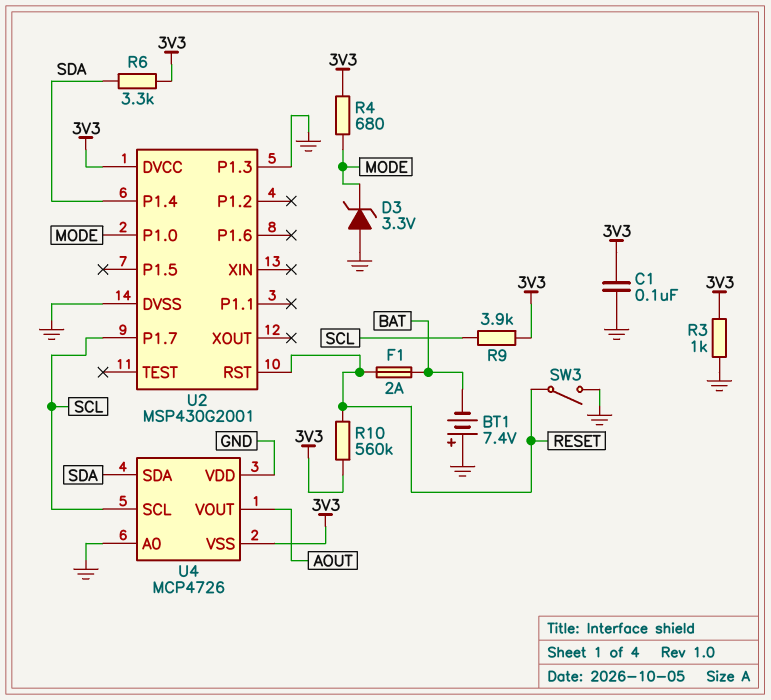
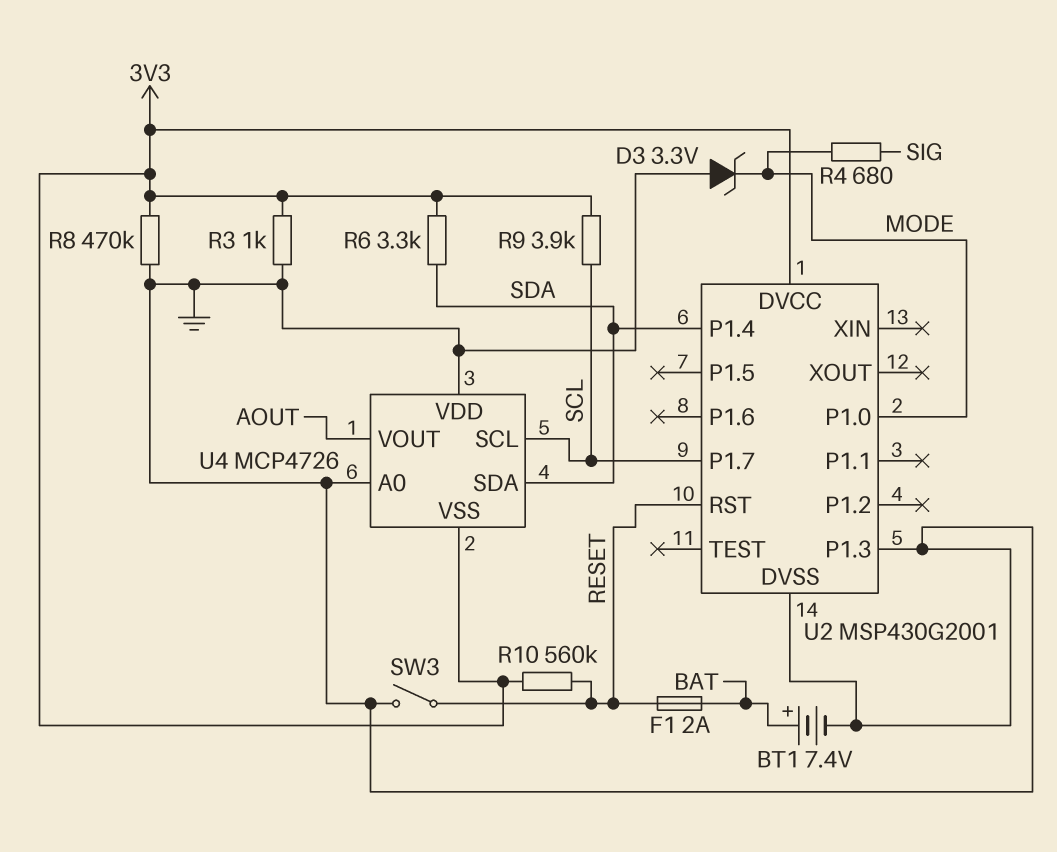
BT1: 7.4V (plus GND, minus BAT) -> 7.4V (plus BAT, minus GND)
C1: 100nF (3V3, GND) -> none
R4: 680 (3V3, MODE) -> 680 (MODE, SIG)
R8: none -> 470k (3V3, GND)

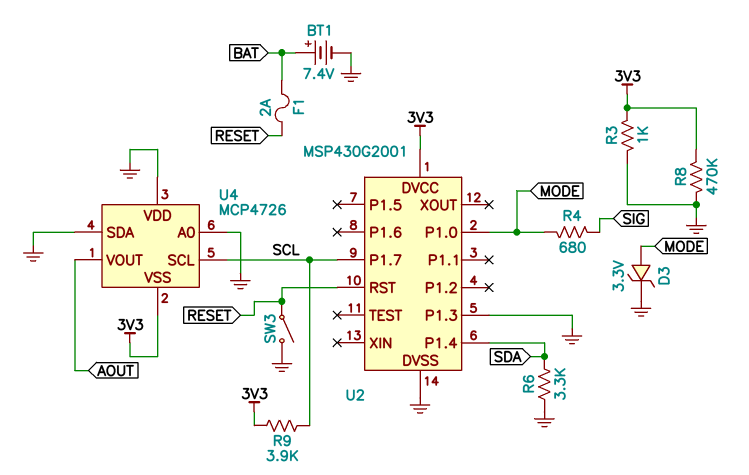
D3: zener 3.3V (A GND, K MODE) -> zener 3.3V (A MODE, K GND)
R6: 3.3k (3V3, SDA) -> 3.3k (GND, SDA)
R10: 560k (3V3, RESET) -> none
U4 pin SDA: SDA -> GND

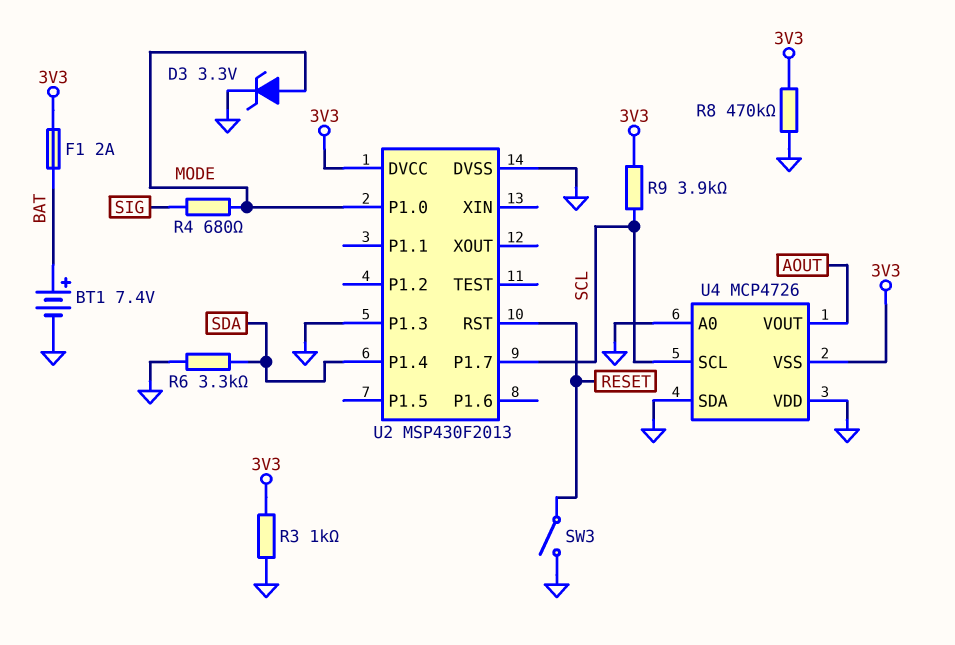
F1: 2A (BAT, RESET) -> 2A (3V3, BAT)
U2: MSP430G2001 -> MSP430F2013

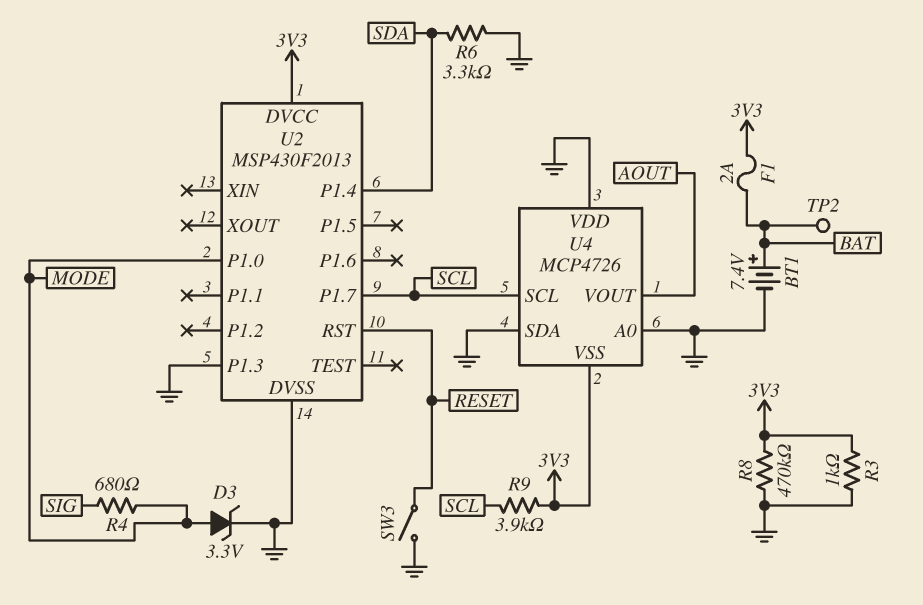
TP2: none -> test point (BAT)

